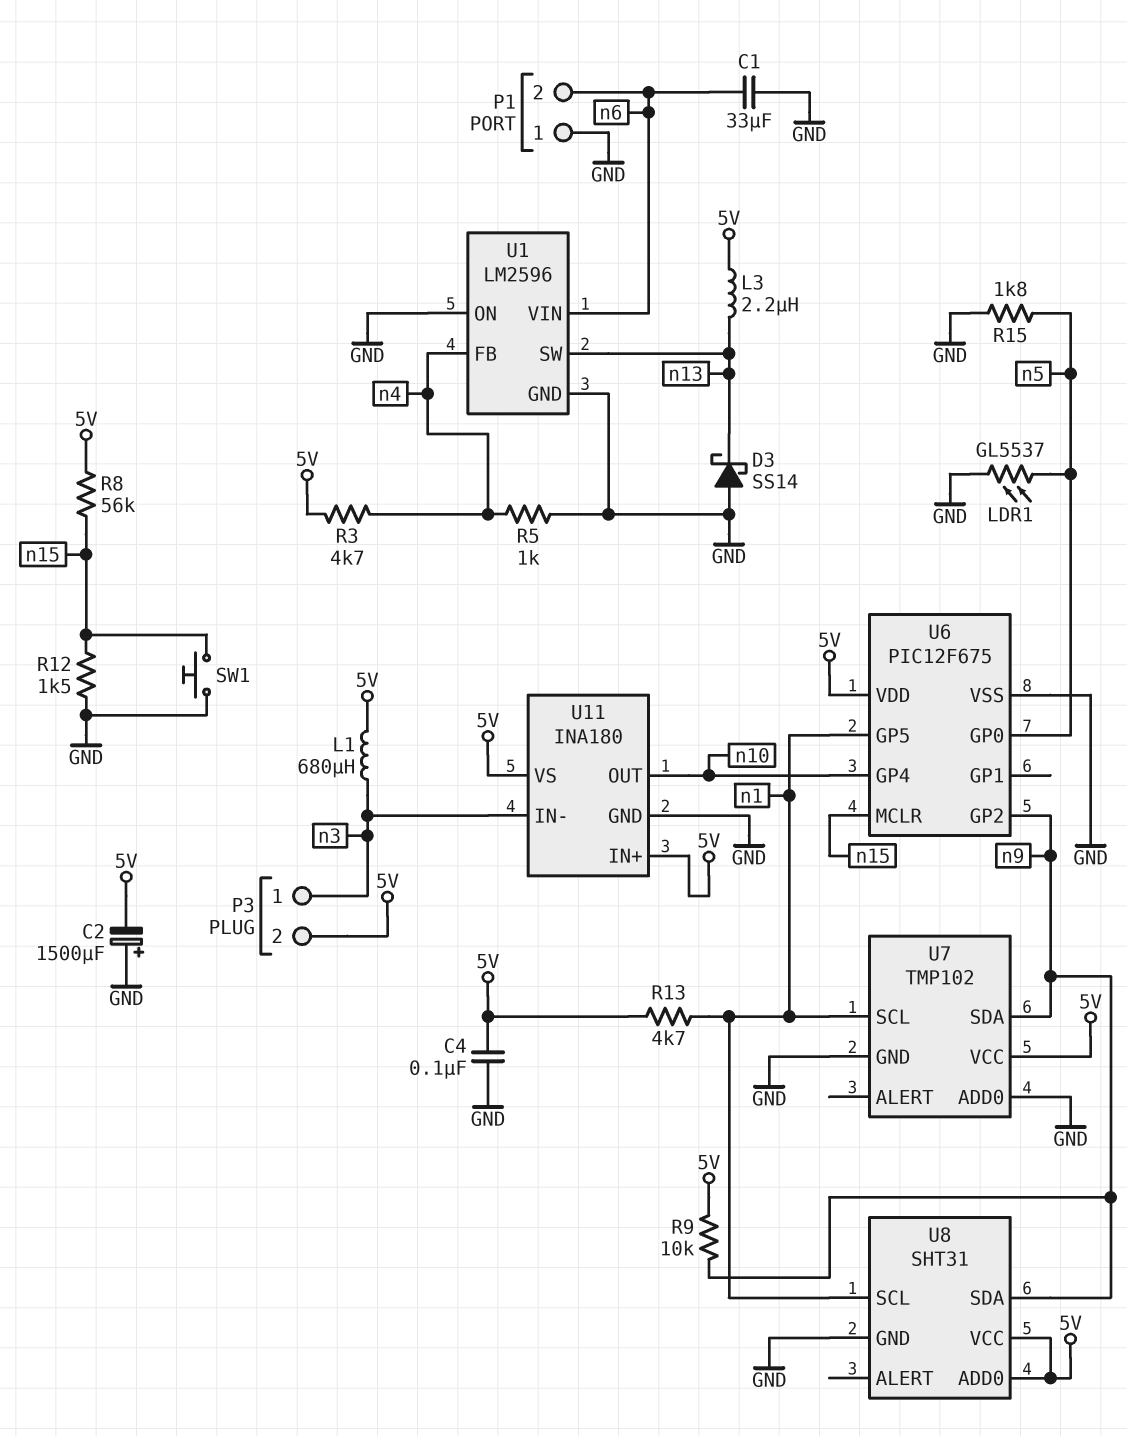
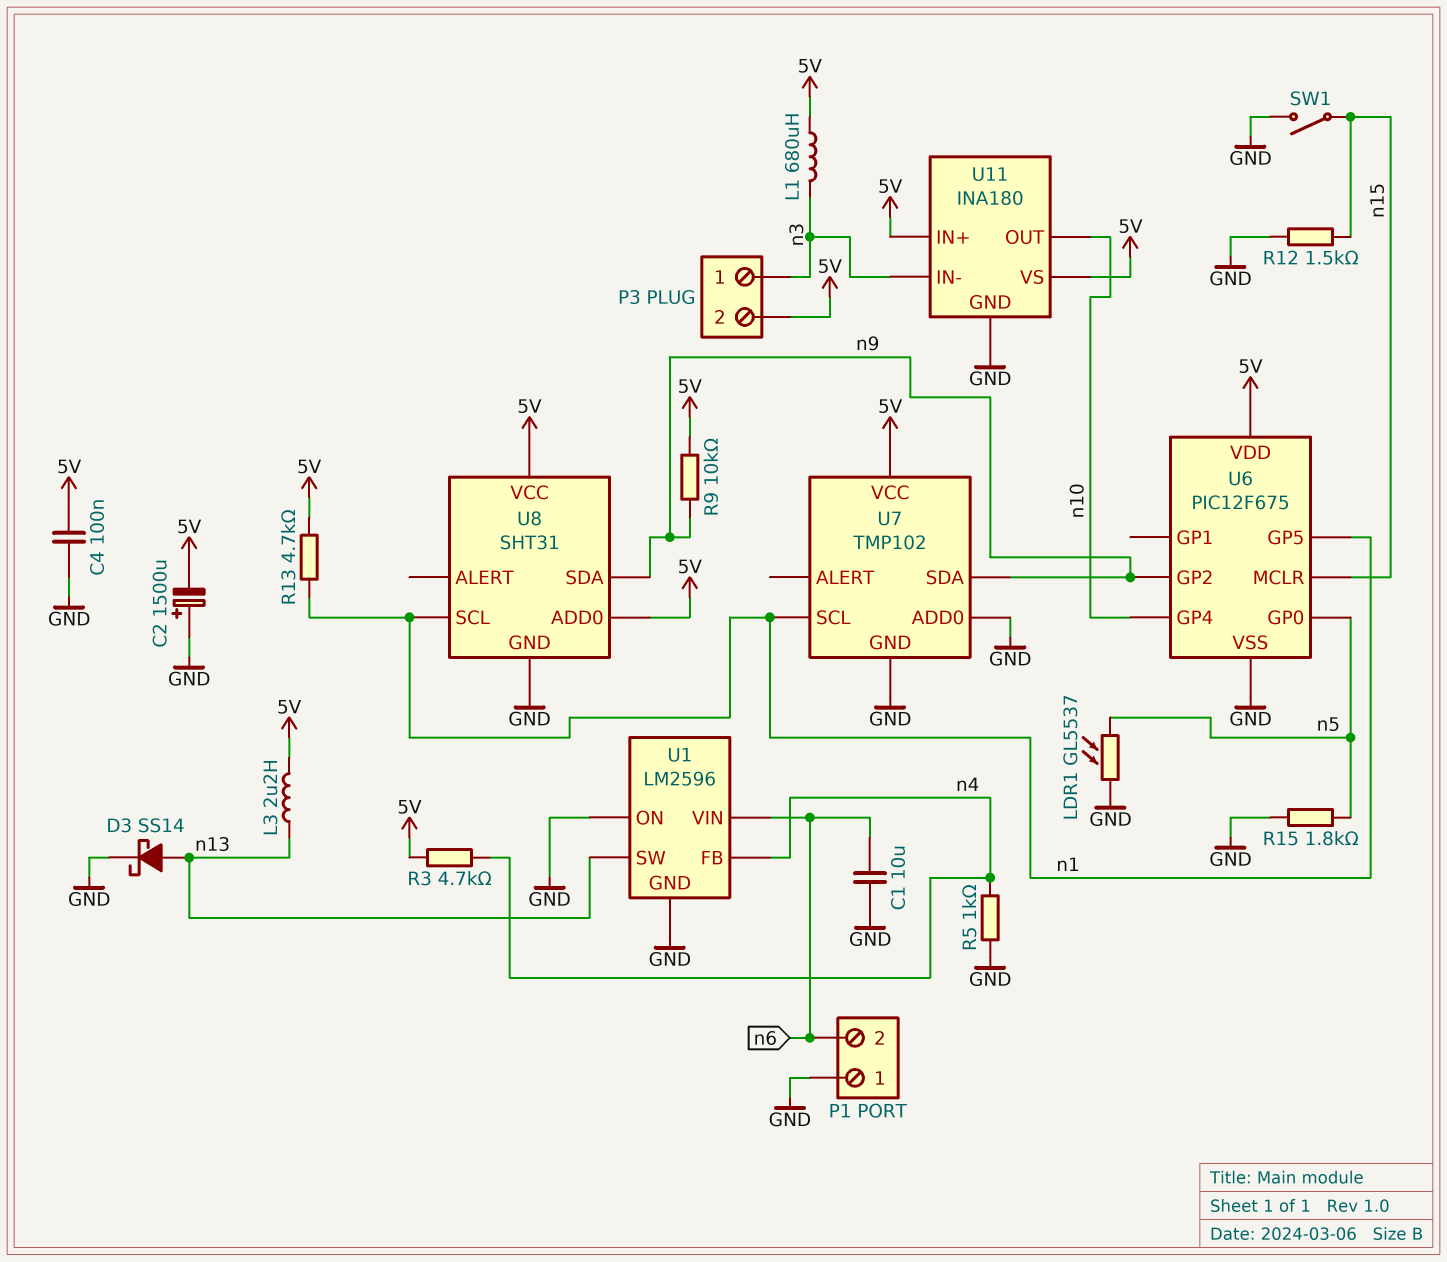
C1: 33uF (GND, n6) -> 10uF (GND, n6)
D3: schottky SS14 (A GND, K n13) -> schottky SS14 (A n13, K GND)
R8: 56k (5V, n15) -> none
SW1: button (GND, n15) -> switch (GND, n15)

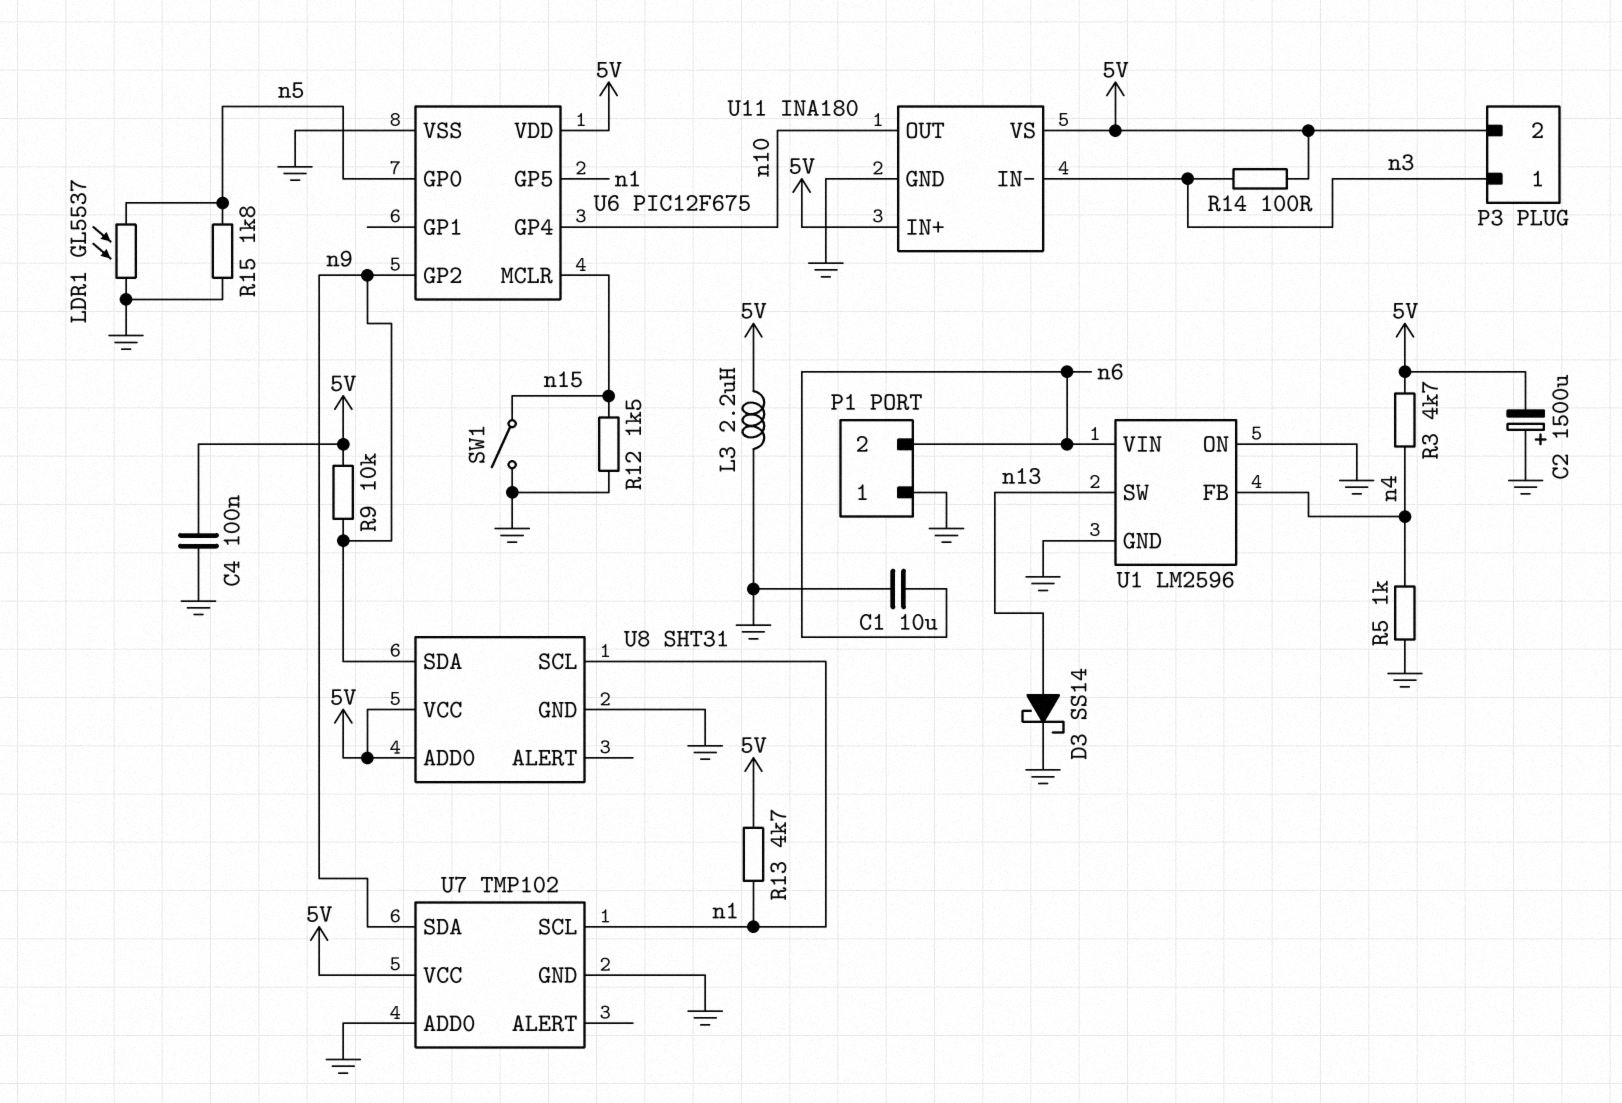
L1: 680uH (5V, n3) -> none
L3: 2.2uH (5V, n13) -> 2.2uH (5V, GND)
R14: none -> 100 (5V, n3)

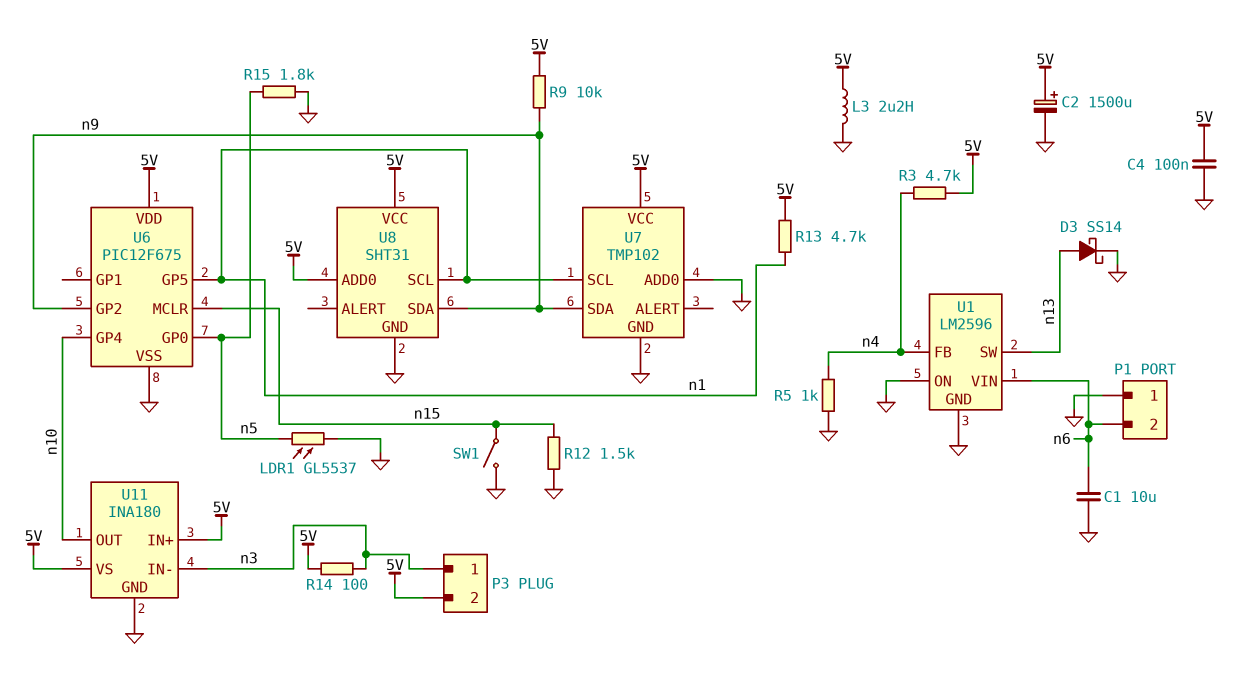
C2: 1500uF (plus GND, minus 5V) -> 1500uF (plus 5V, minus GND)

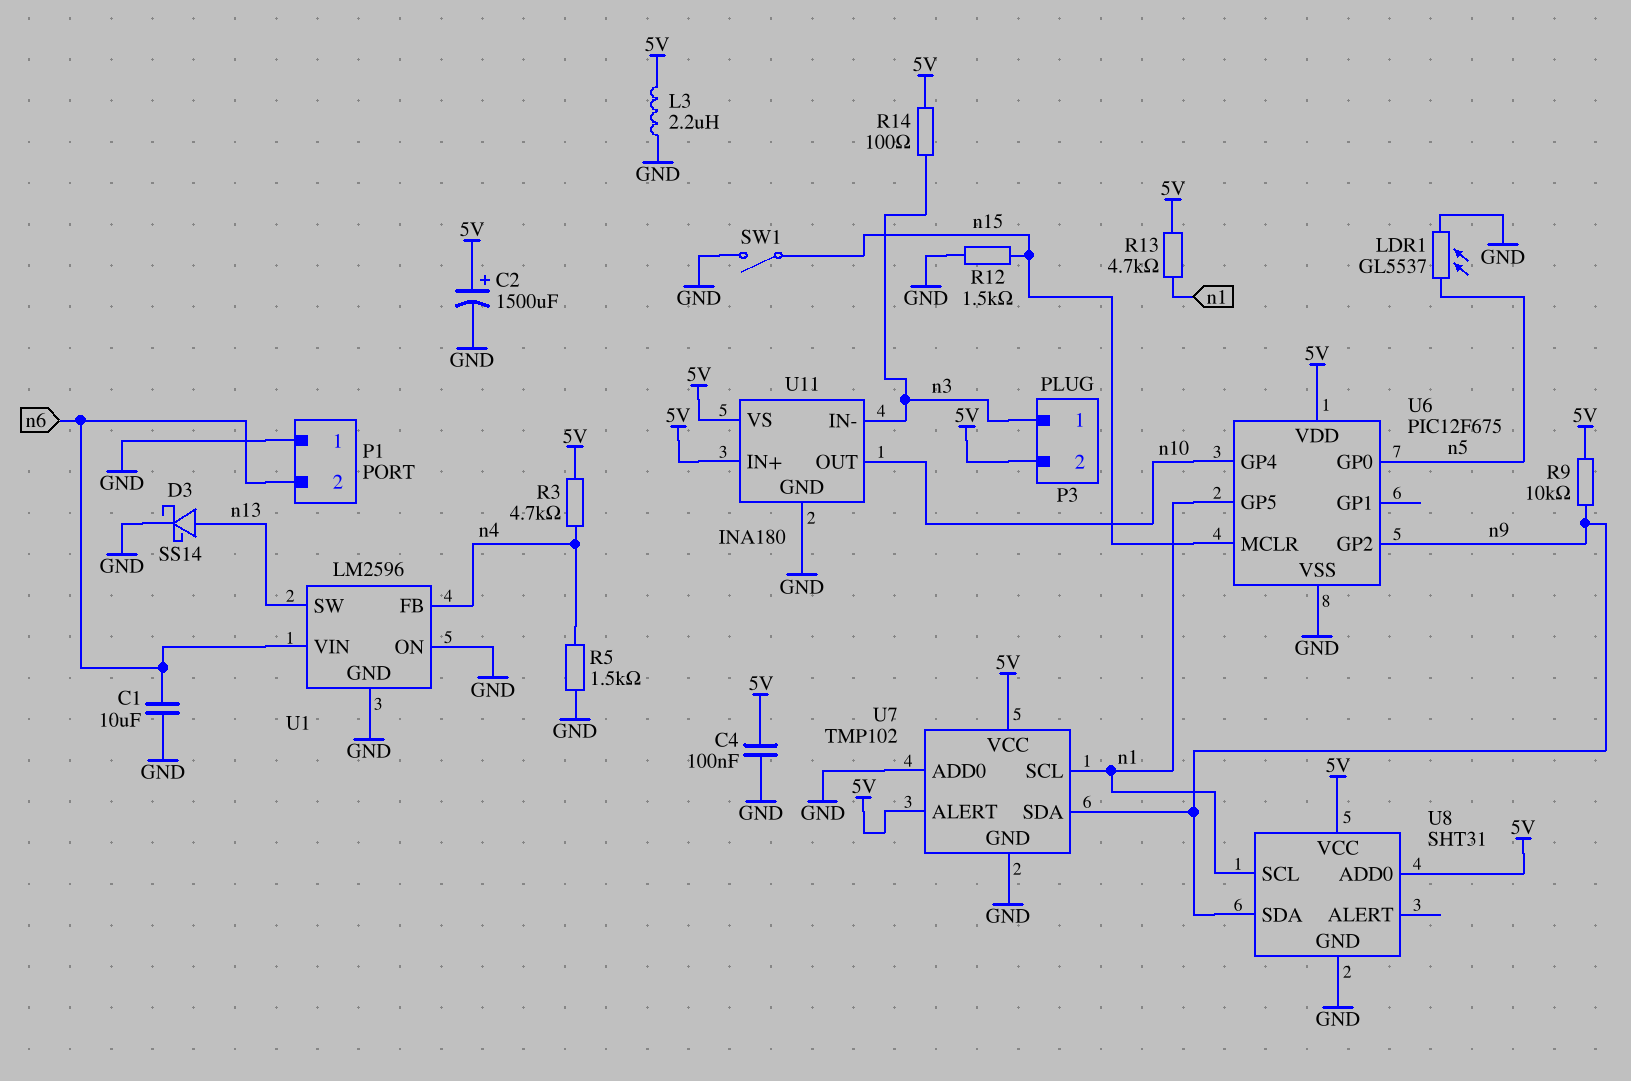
R5: 1k (GND, n4) -> 1.5k (GND, n4)
R15: 1.8k (GND, n5) -> none
U7 pin ALERT: none -> 5V

